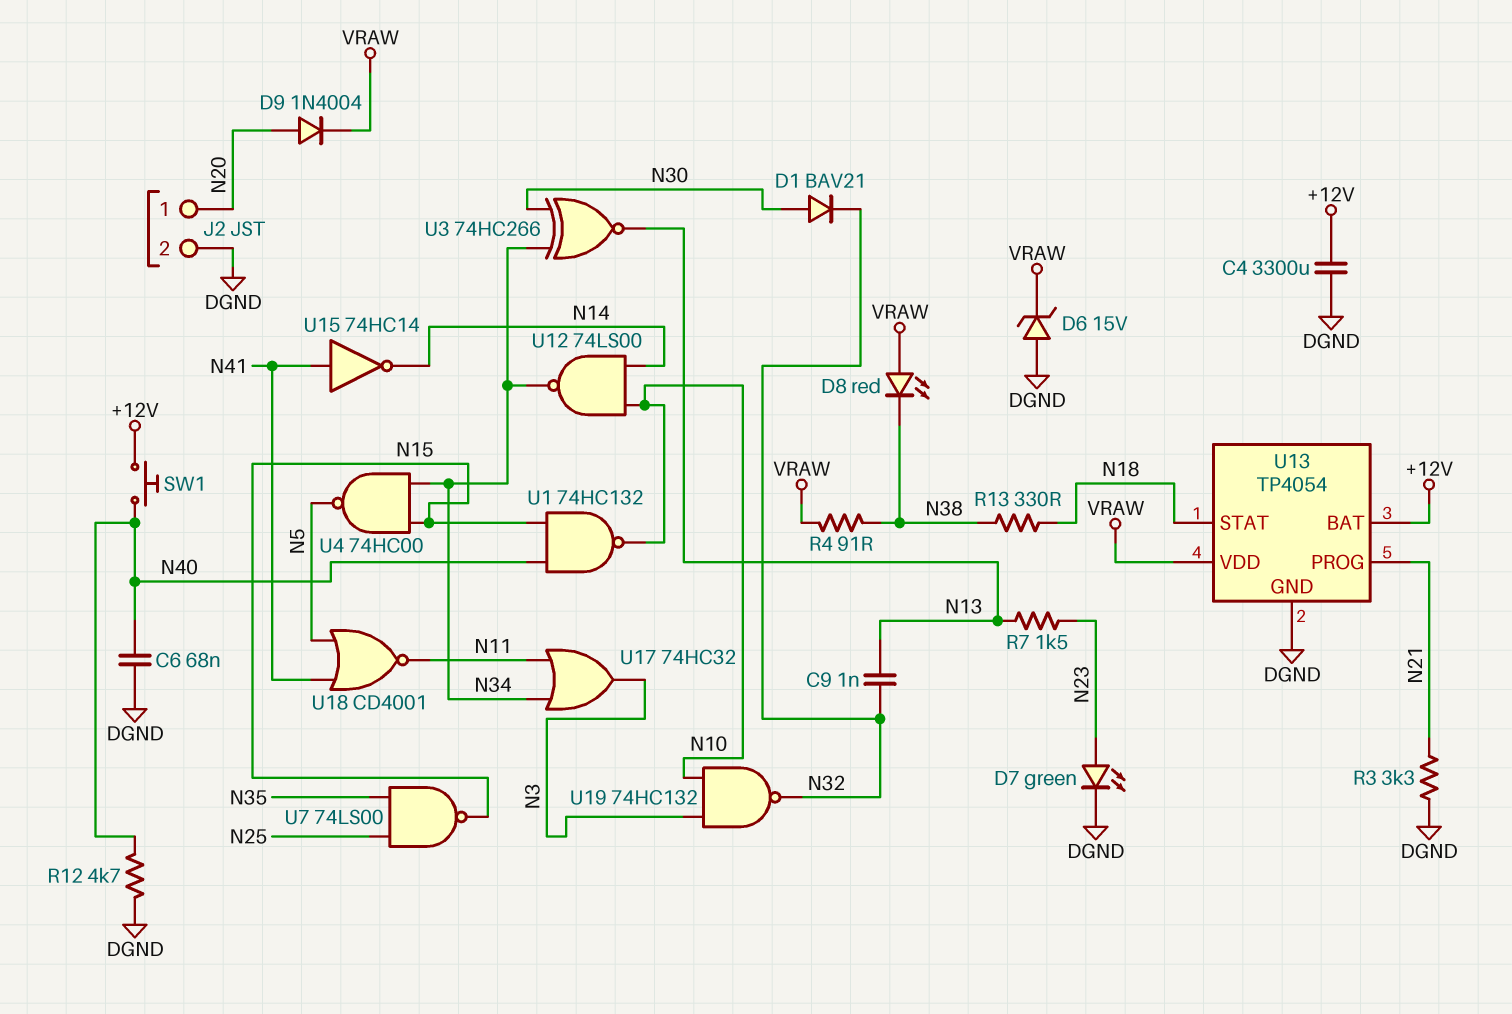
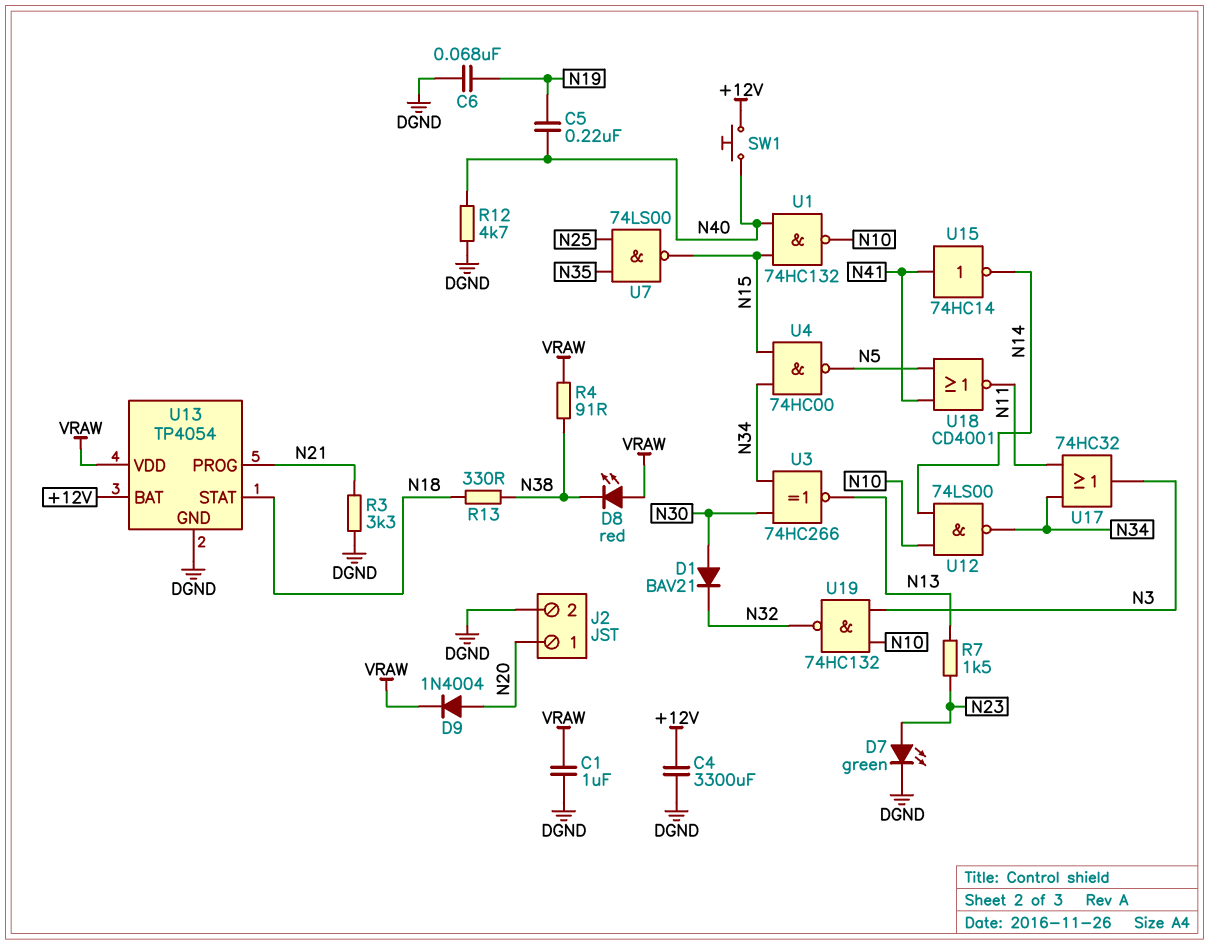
C1: none -> 1uF (DGND, VRAW)
C5: none -> 220nF (N19, N40)
C6: 68nF (DGND, N40) -> 68nF (DGND, N19)
C9: 1nF (N13, N32) -> none
D6: zener 15V (A DGND, K VRAW) -> none

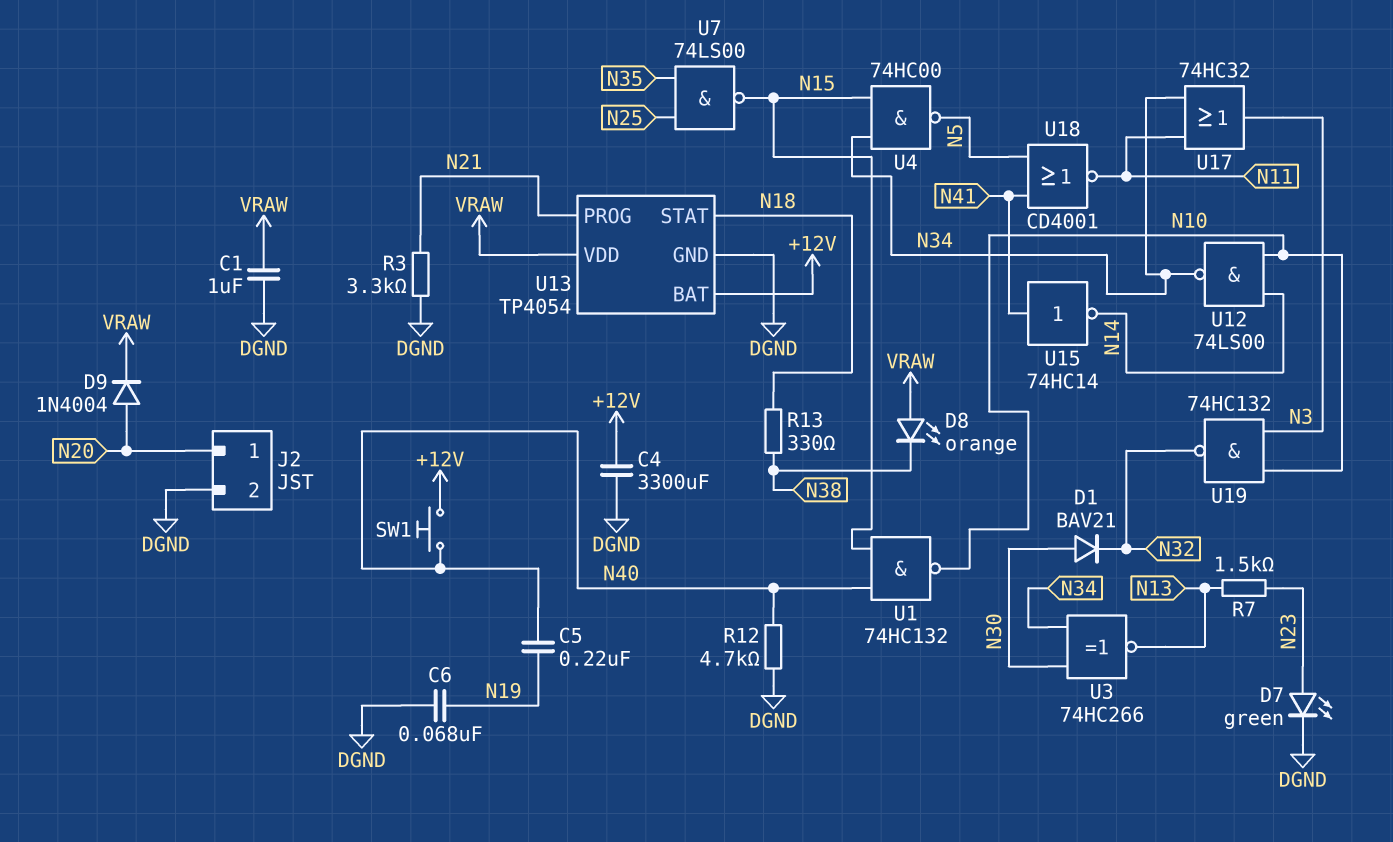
D8: LED red (A VRAW, K N38) -> LED orange (A VRAW, K N38)
R4: 91 (N38, VRAW) -> none

